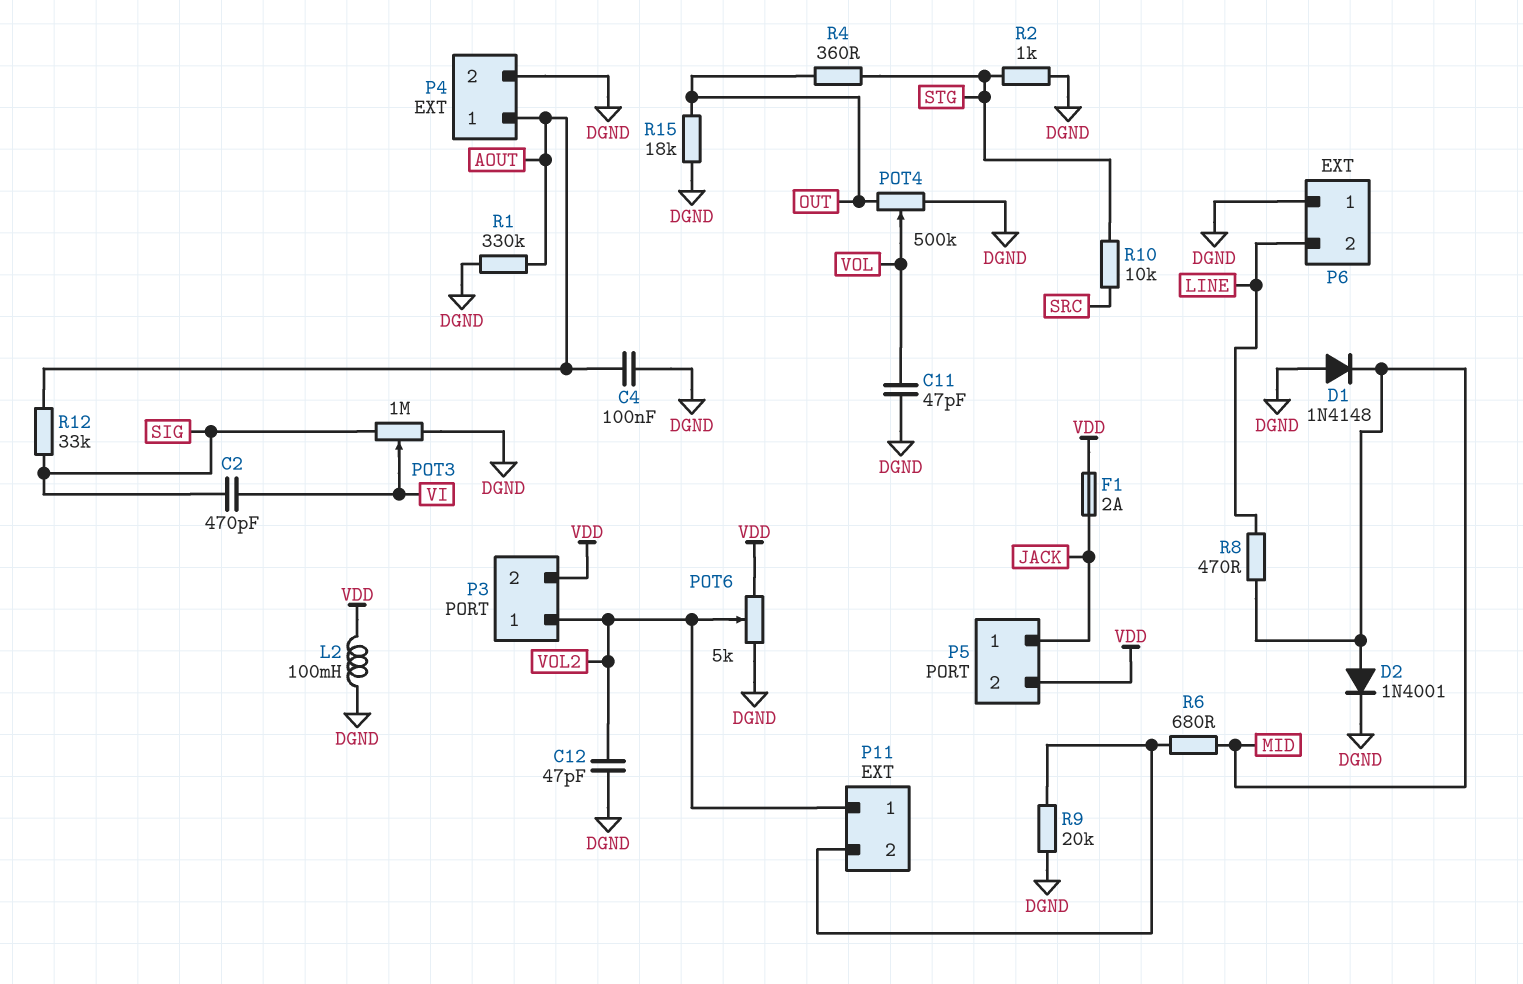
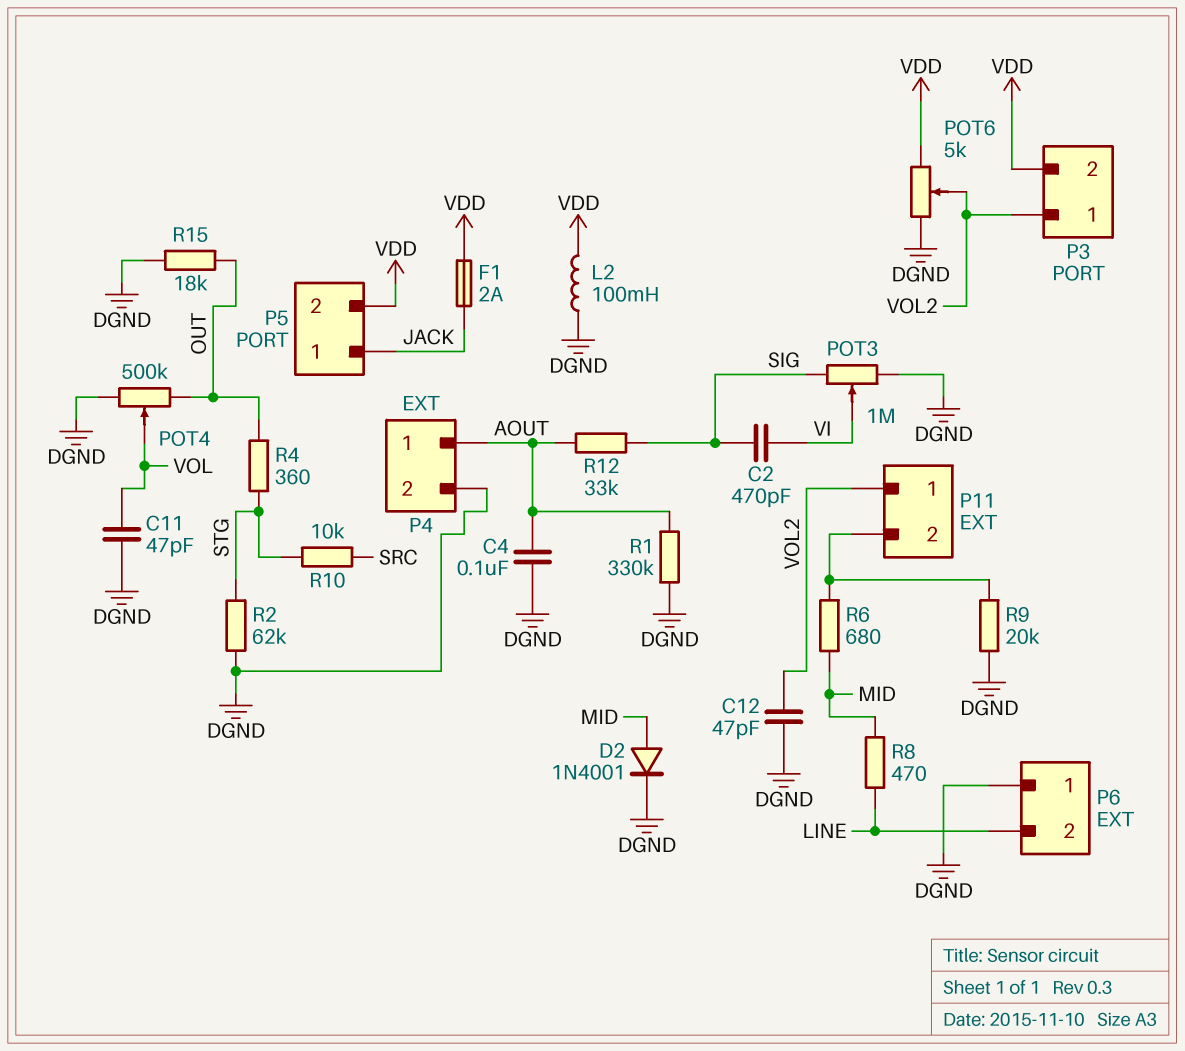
D1: diode 1N4148 (A DGND, K MID) -> none
R2: 1k (DGND, STG) -> 62k (DGND, STG)

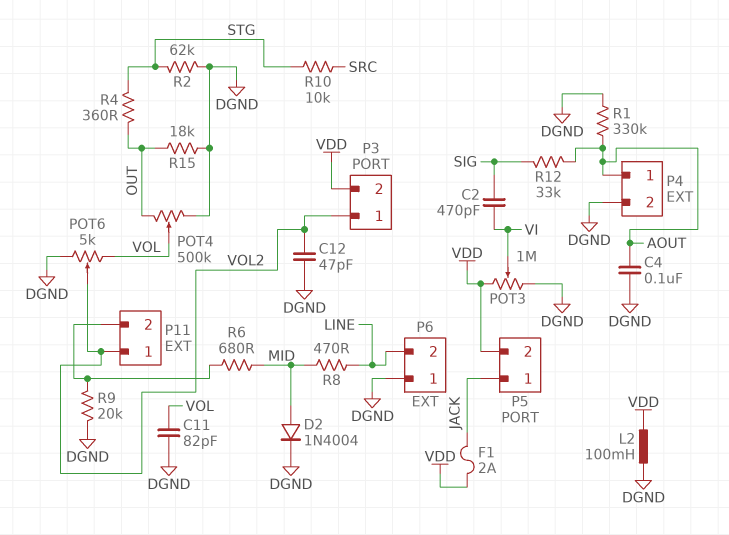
C11: 47pF (DGND, VOL) -> 82pF (DGND, VOL)
D2: diode 1N4001 (A MID, K DGND) -> diode 1N4004 (A MID, K DGND)
POT3: 1M (DGND, SIG, wiper VI) -> 1M (DGND, VDD, wiper VI)
POT6: 5k (DGND, VDD, wiper VOL2) -> 5k (DGND, VOL, wiper VOL2)

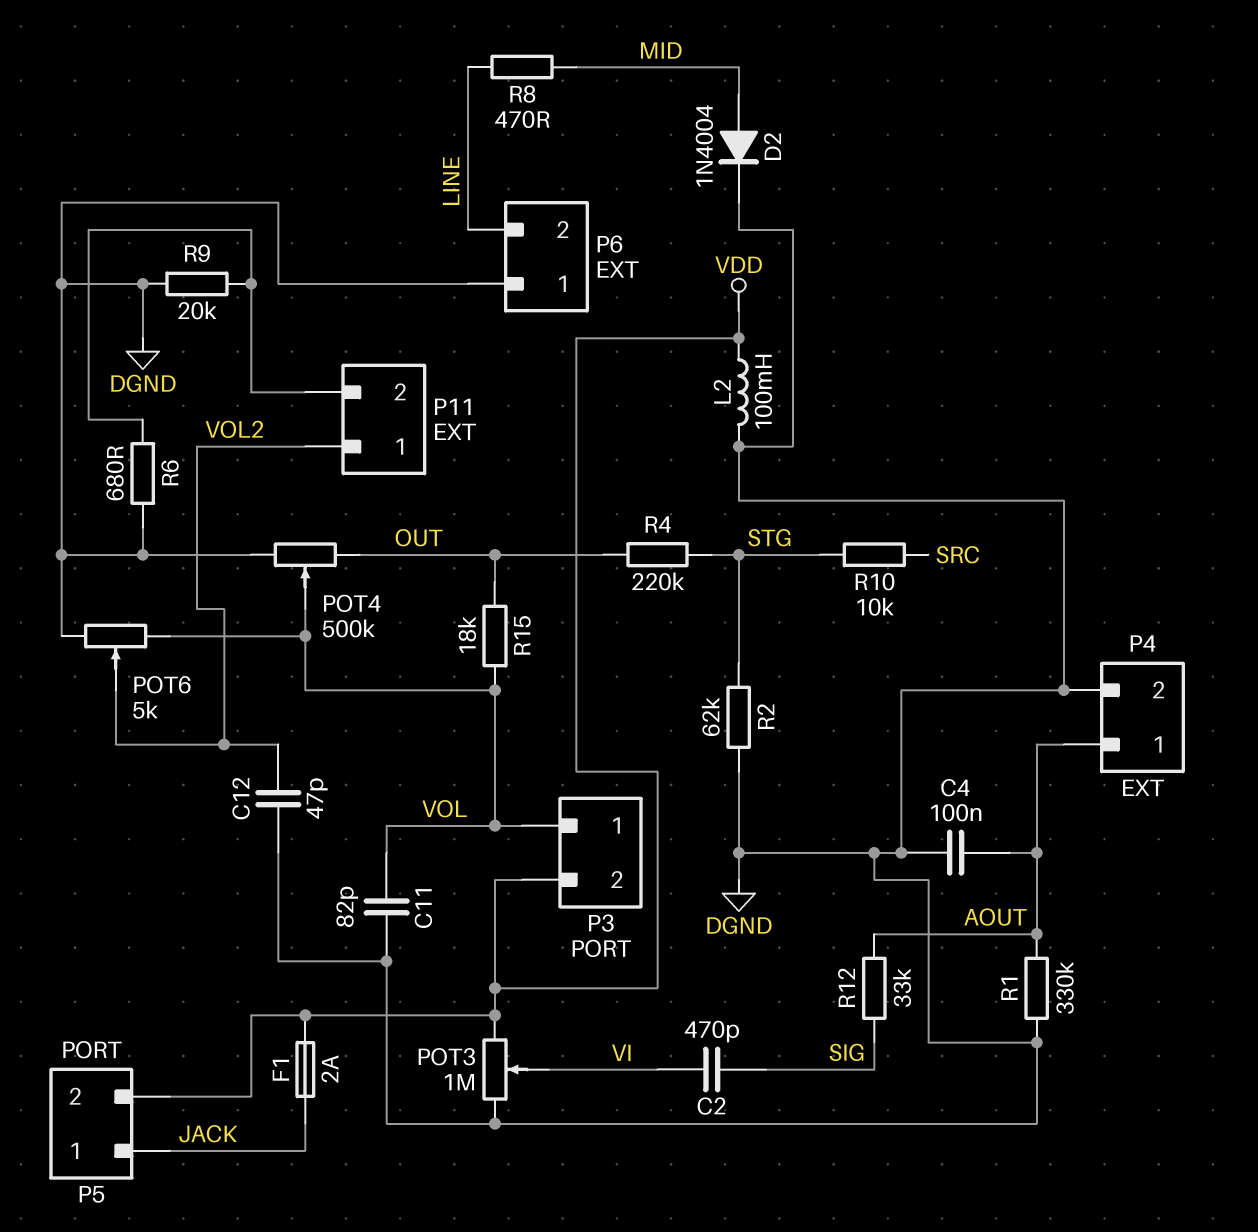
P3 pin 1: VOL2 -> VOL
R4: 360 (OUT, STG) -> 220k (OUT, STG)
R6: 680 (MID, P11/2) -> 680 (DGND, P11/2)
R15: 18k (DGND, OUT) -> 18k (OUT, VOL)

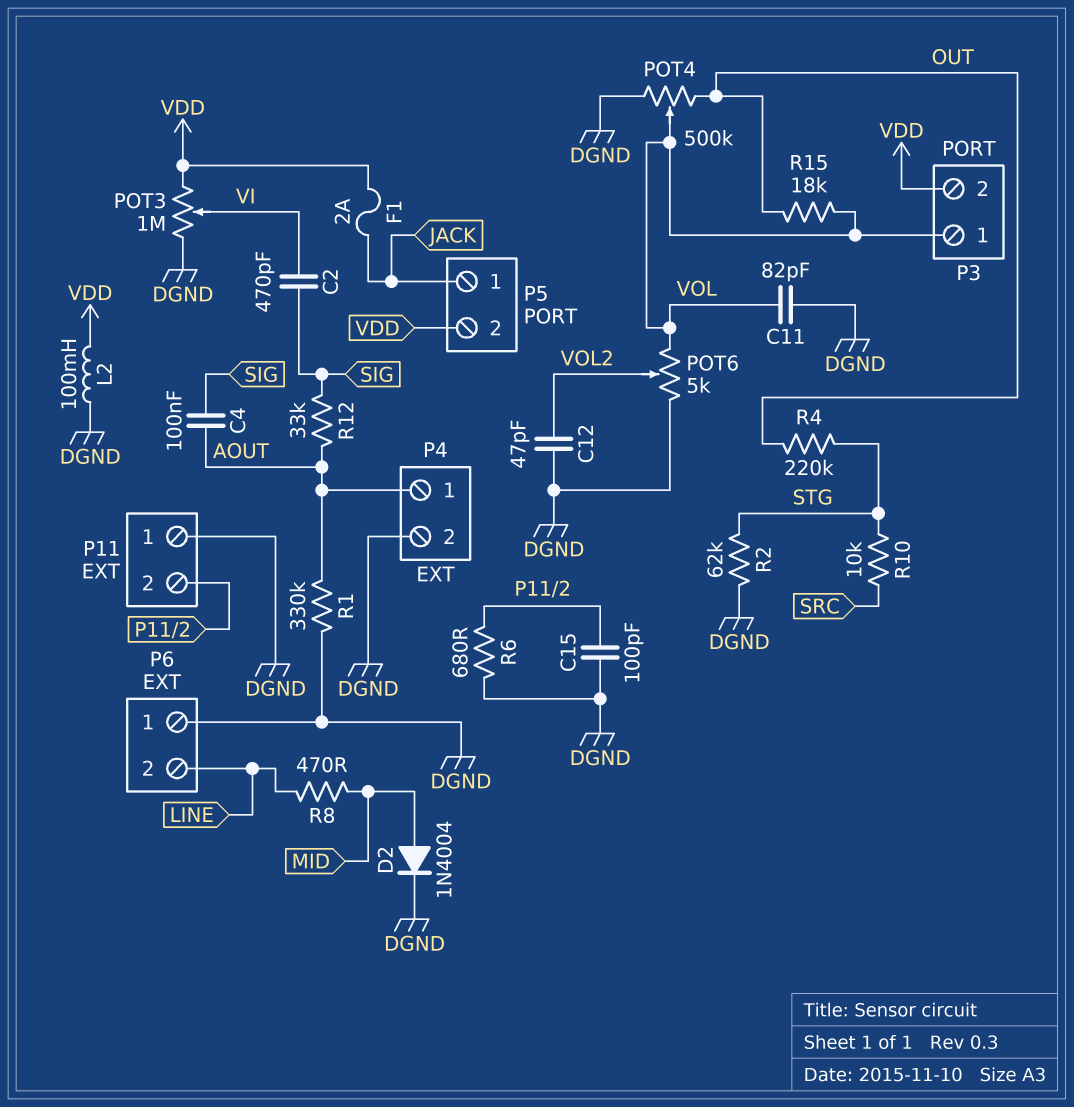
C4: 100nF (AOUT, DGND) -> 100nF (AOUT, SIG)
C15: none -> 100pF (DGND, P11/2)
P11 pin 1: VOL2 -> DGND
R9: 20k (DGND, P11/2) -> none

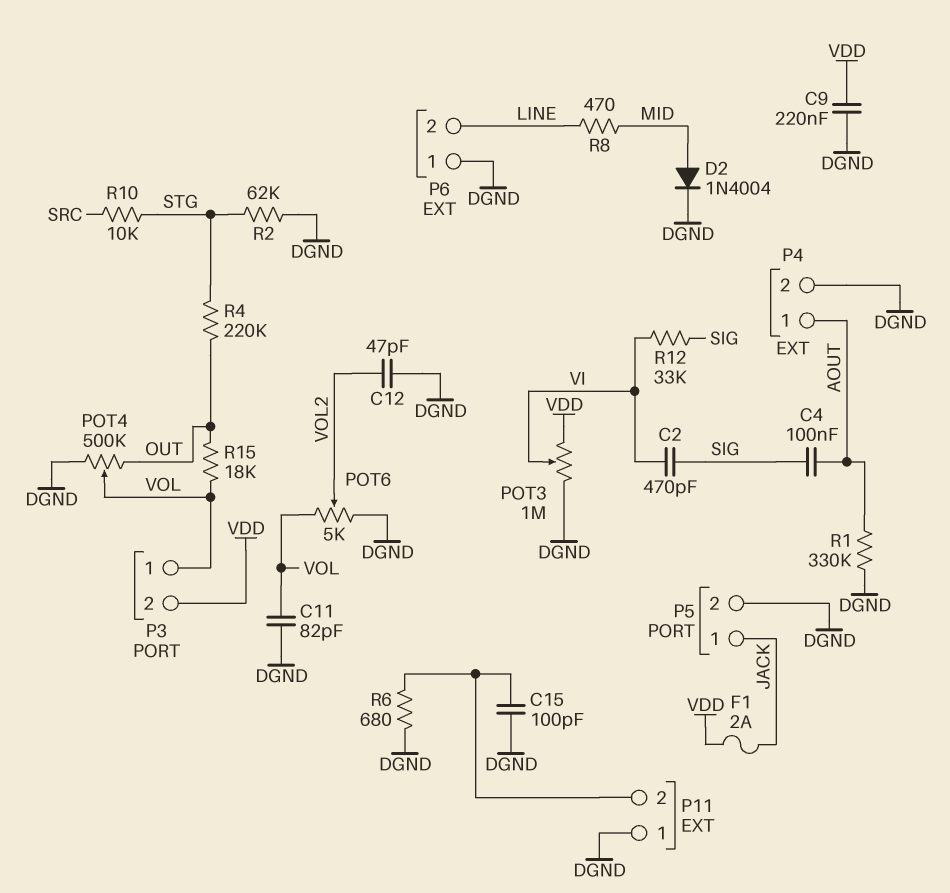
C9: none -> 220nF (DGND, VDD)
L2: 100mH (DGND, VDD) -> none
P5 pin 2: VDD -> DGND
R12: 33k (AOUT, SIG) -> 33k (SIG, VI)

